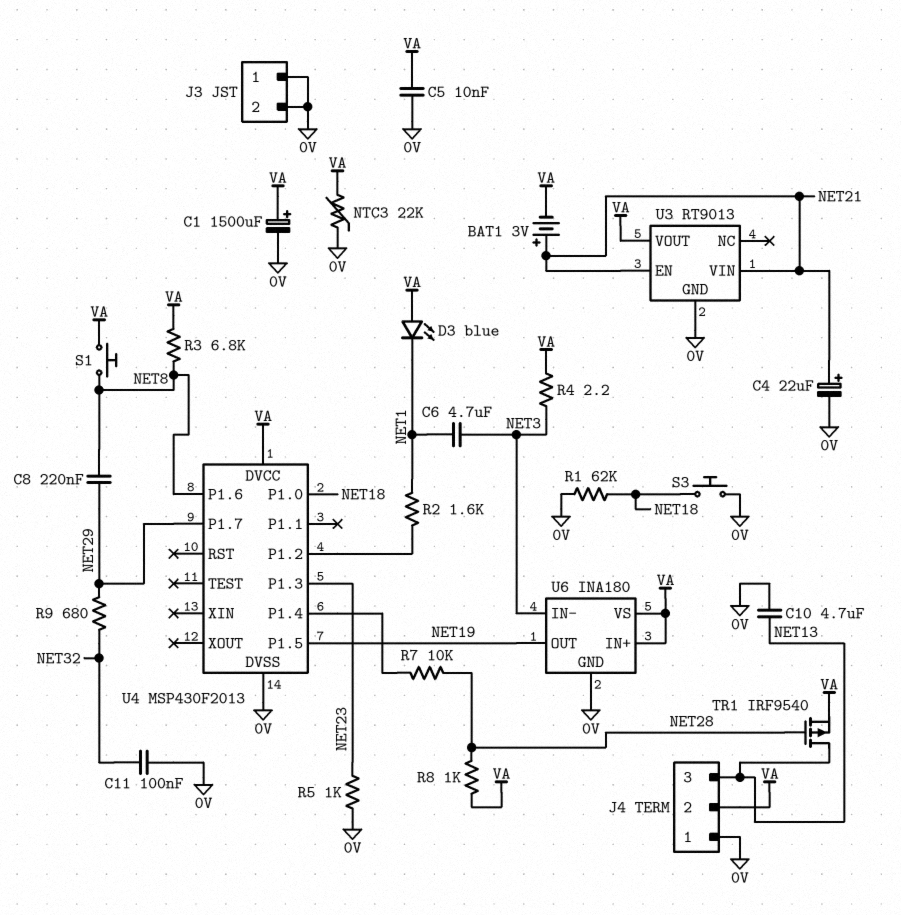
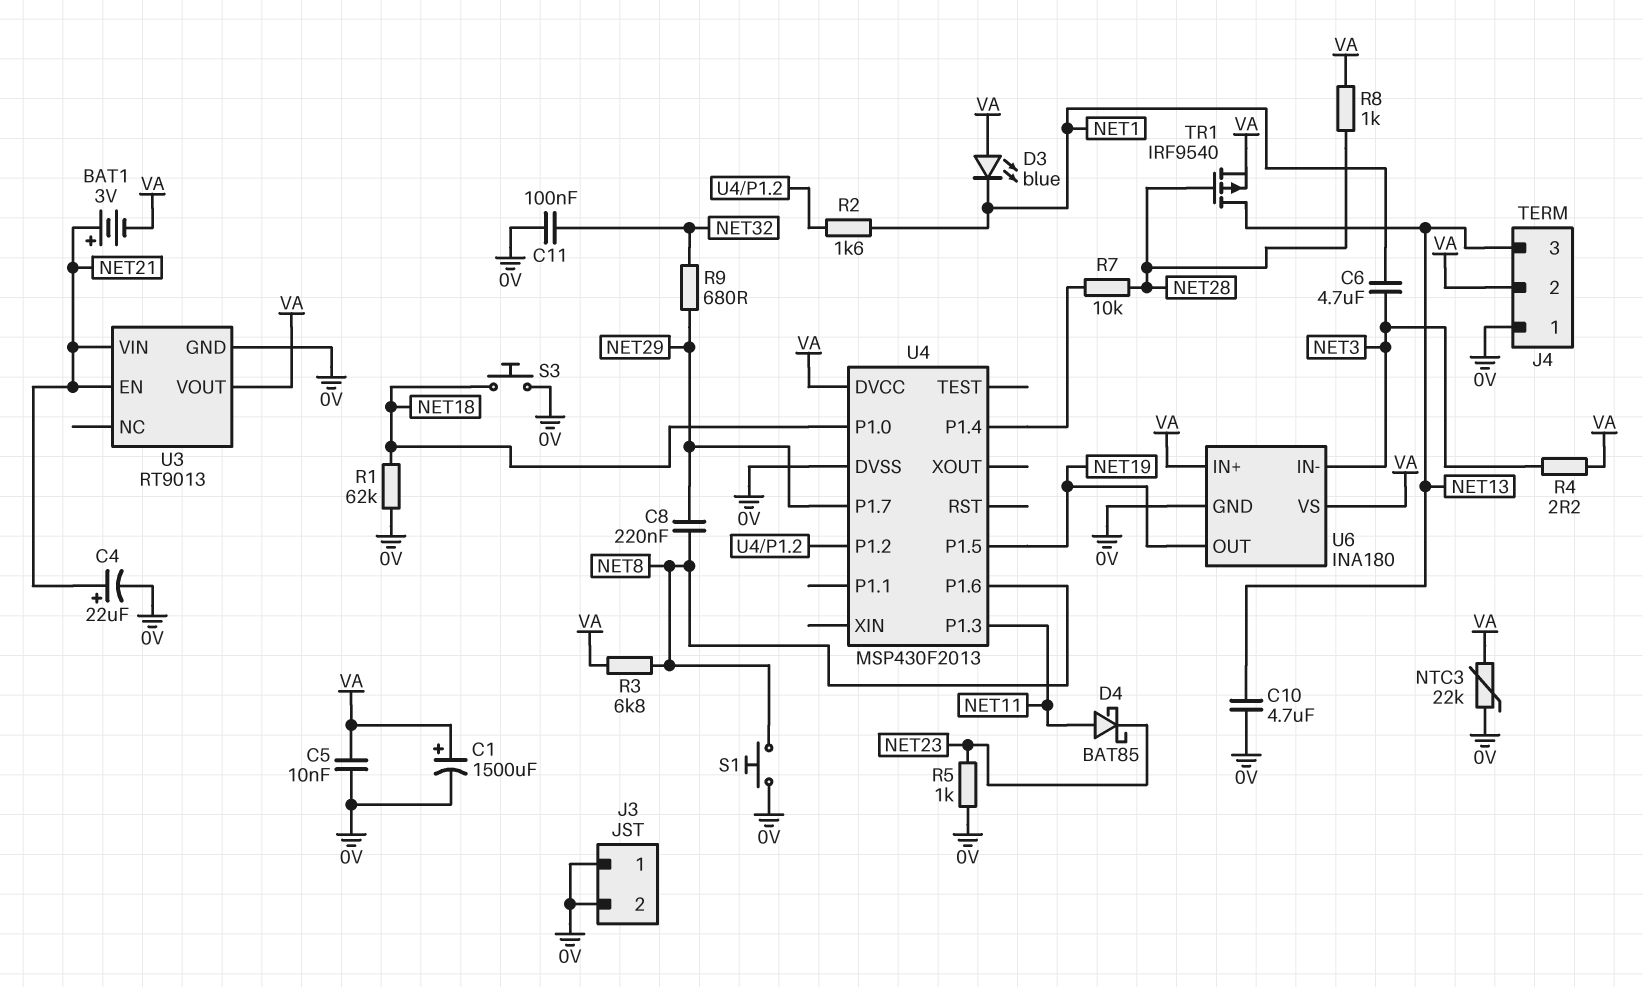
D4: none -> schottky BAT85 (A NET11, K NET23)
S1: button (NET8, VA) -> button (0V, NET8)
U4 pin P1.3: NET23 -> NET11

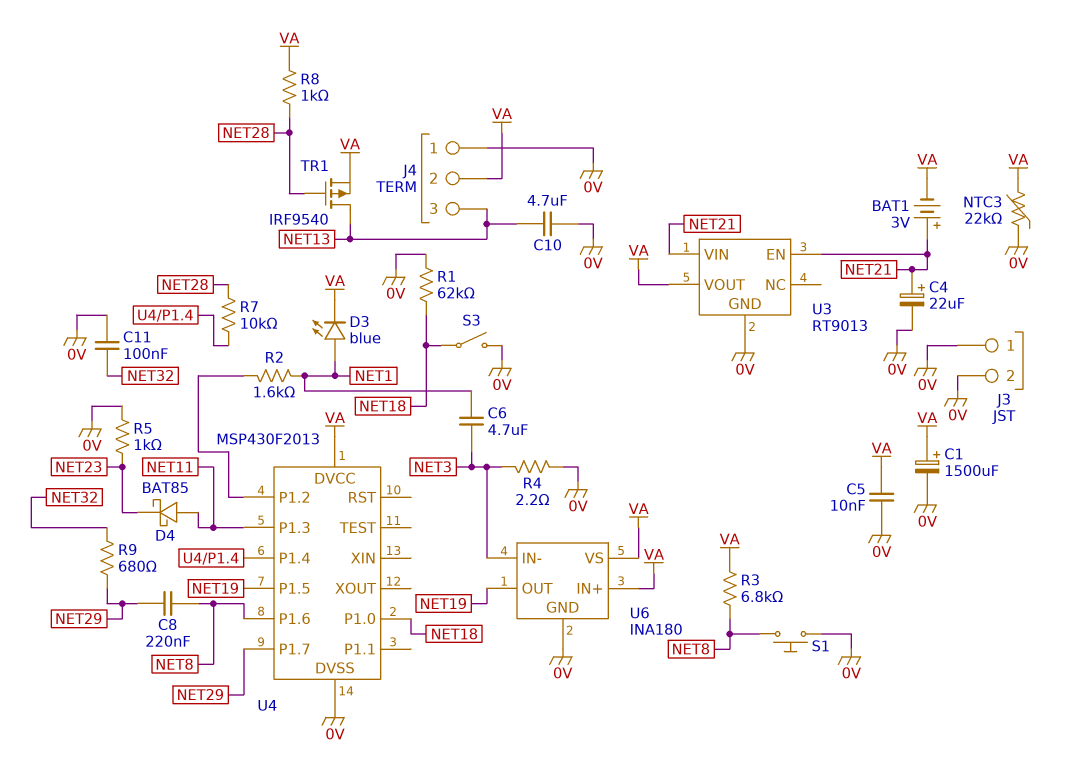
D3: LED blue (A VA, K NET1) -> LED blue (A NET1, K VA)
R4: 2.2 (NET3, VA) -> 2.2 (0V, NET3)
S3: button (0V, NET18) -> switch (0V, NET18)

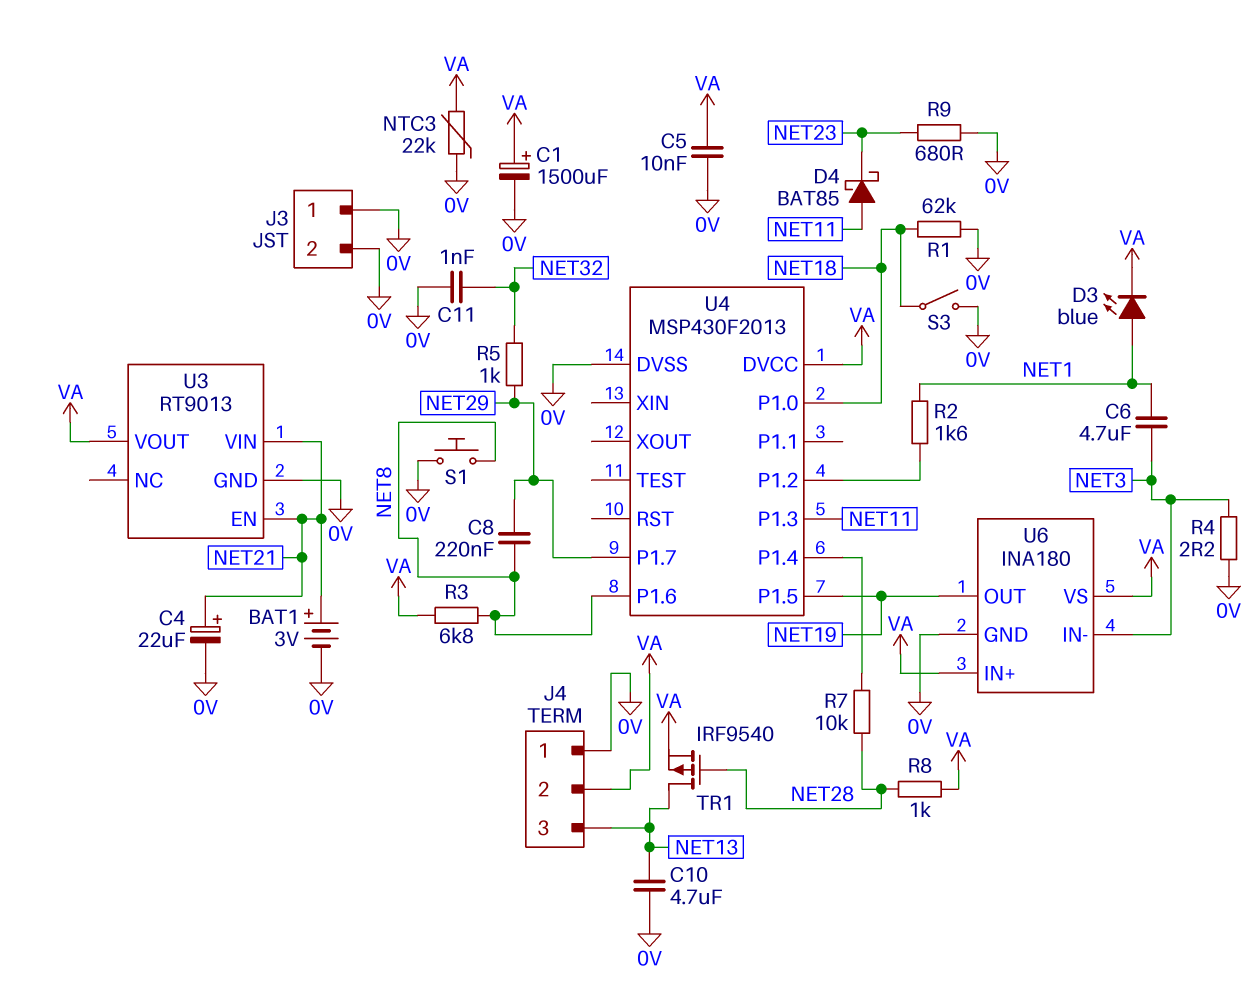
BAT1: 3V (plus NET21, minus VA) -> 3V (plus NET21, minus 0V)
C11: 100nF (0V, NET32) -> 1nF (0V, NET32)
R5: 1k (0V, NET23) -> 1k (NET29, NET32)
R9: 680 (NET29, NET32) -> 680 (0V, NET23)

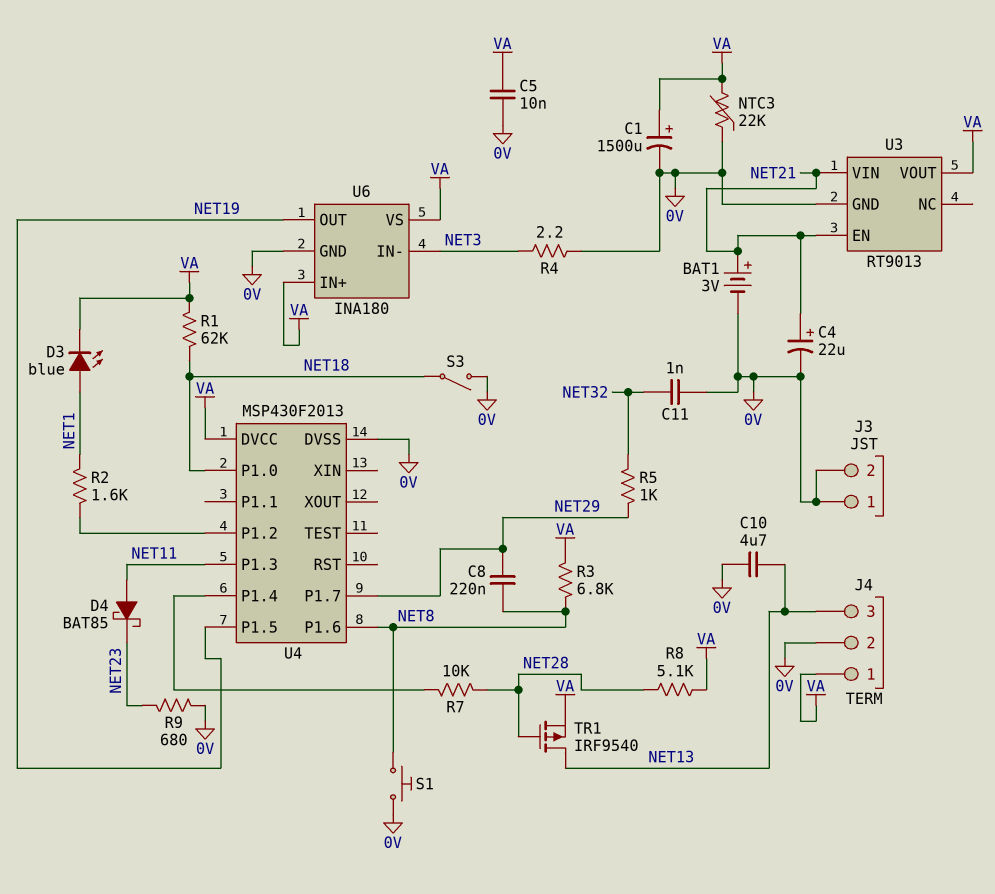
C6: 4.7uF (NET1, NET3) -> none
J4 pin 1: 0V -> VA
J4 pin 2: VA -> 0V
R1: 62k (0V, NET18) -> 62k (NET18, VA)
R8: 1k (NET28, VA) -> 5.1k (NET28, VA)

